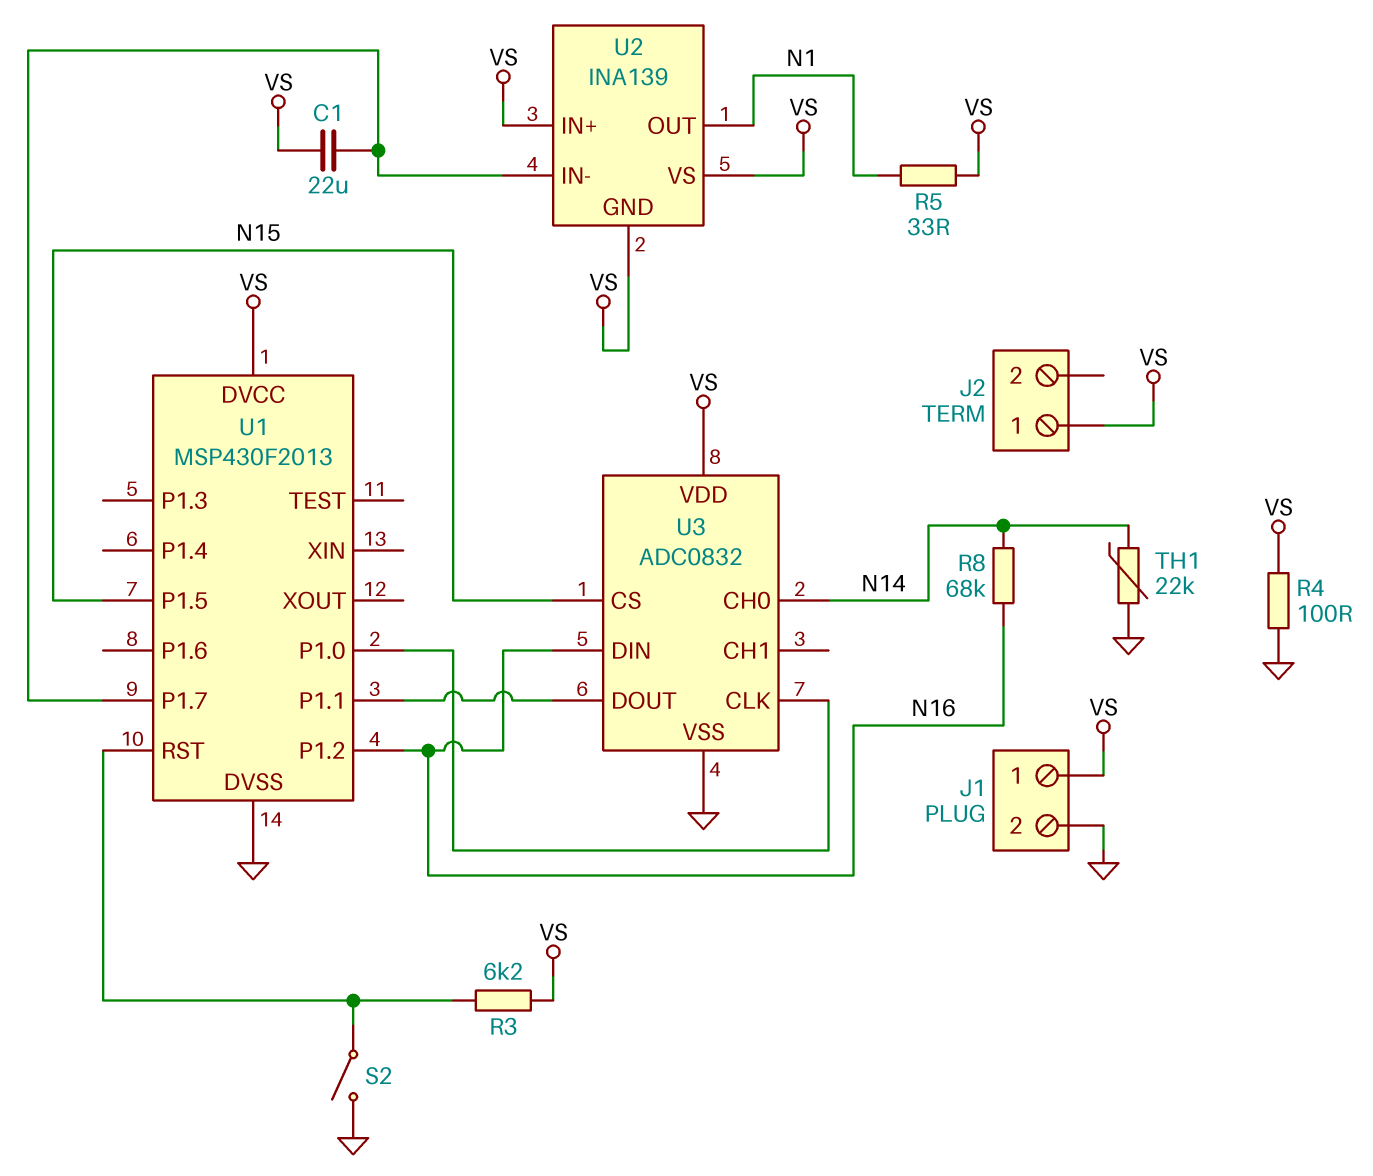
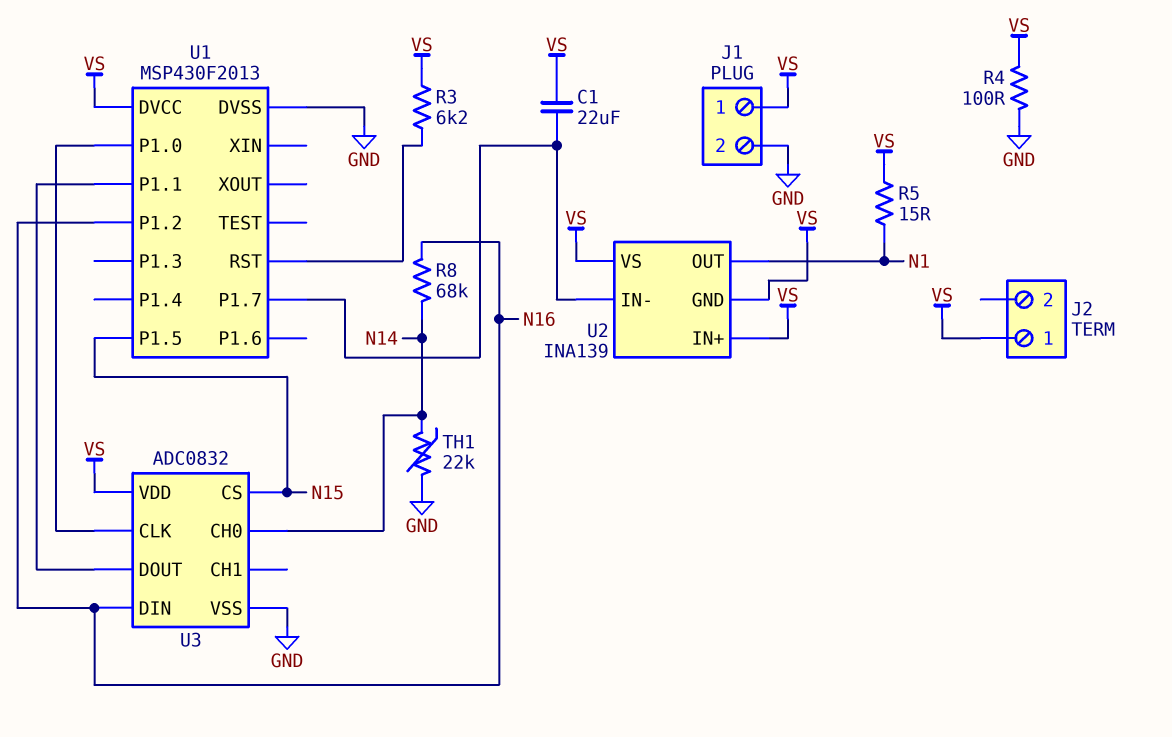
R5: 33 (N1, VS) -> 15 (N1, VS)
S2: switch (GND, U1/RST) -> none

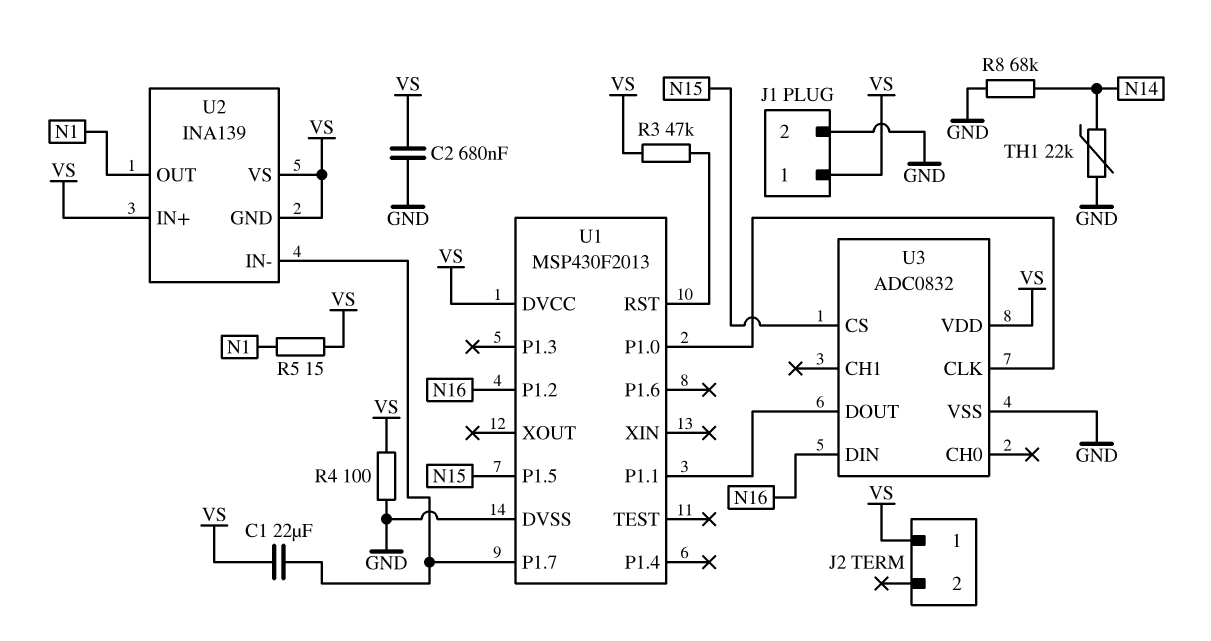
C2: none -> 680nF (GND, VS)
R3: 6.2k (U1/RST, VS) -> 47k (U1/RST, VS)
R8: 68k (N14, N16) -> 68k (GND, N14)
U3 pin CH0: N14 -> none

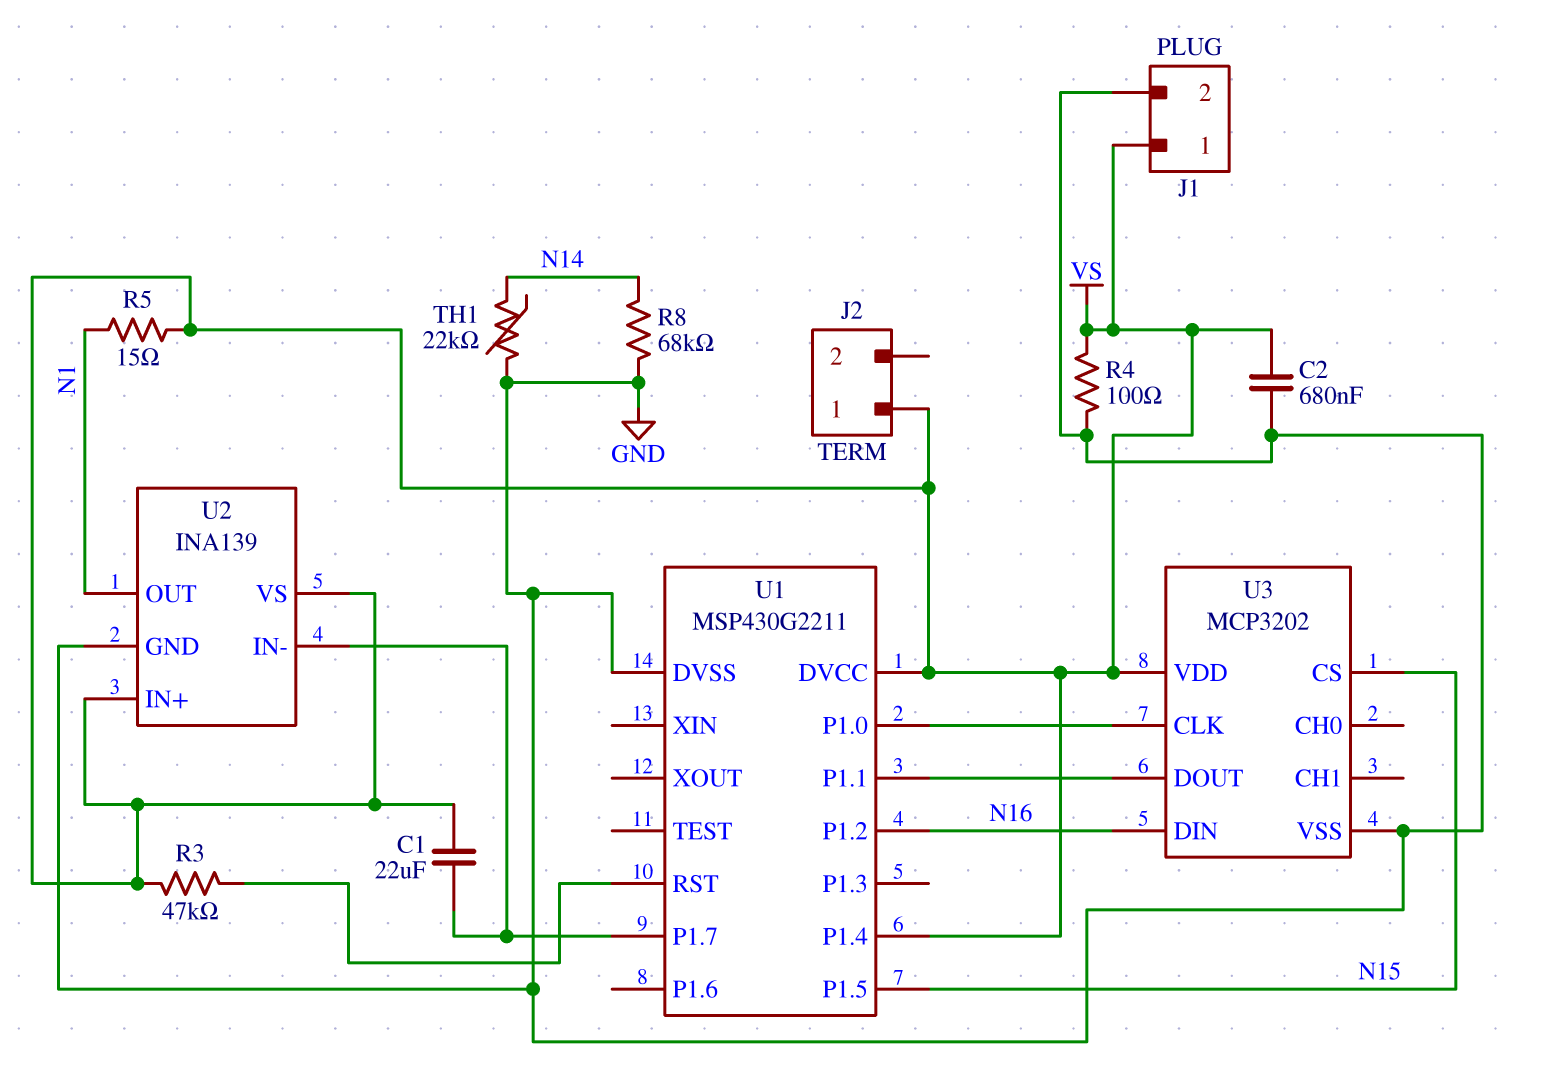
U1: MSP430F2013 -> MSP430G2211
U1 pin P1.4: none -> VS
U2 pin GND: VS -> GND
U3: ADC0832 -> MCP3202

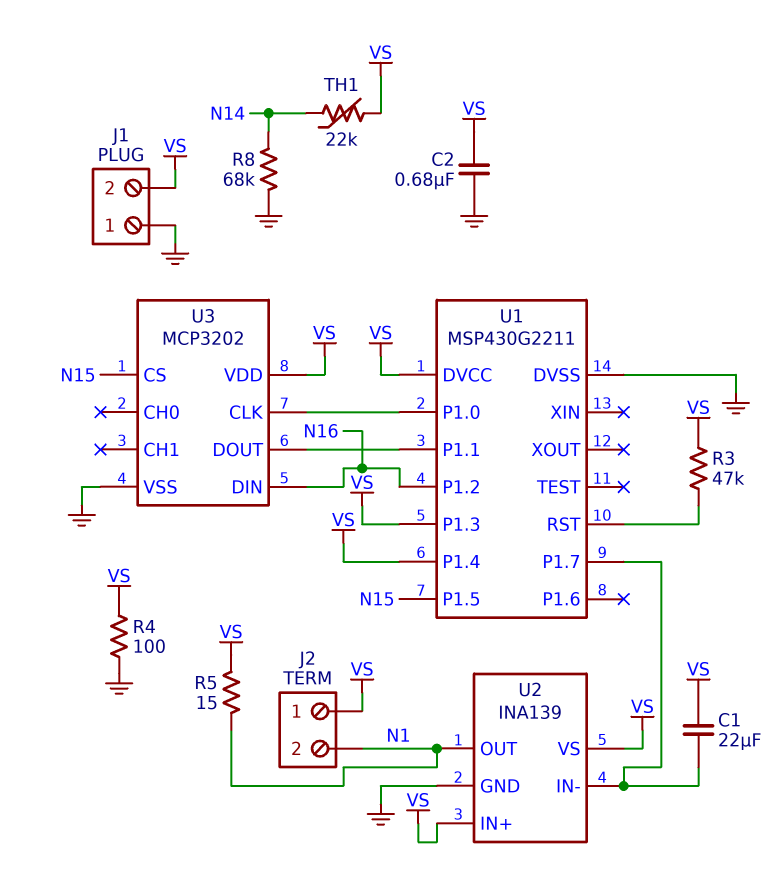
J1 pin 1: VS -> GND
J1 pin 2: GND -> VS
J2 pin 2: none -> N1
TH1: 22k (GND, N14) -> 22k (N14, VS)
U1 pin P1.3: none -> VS

